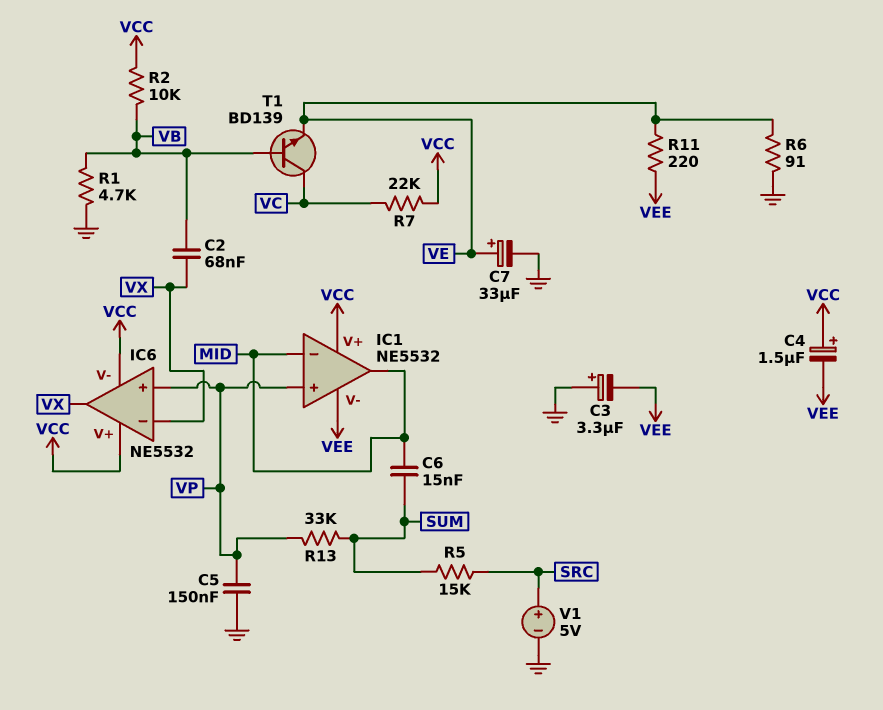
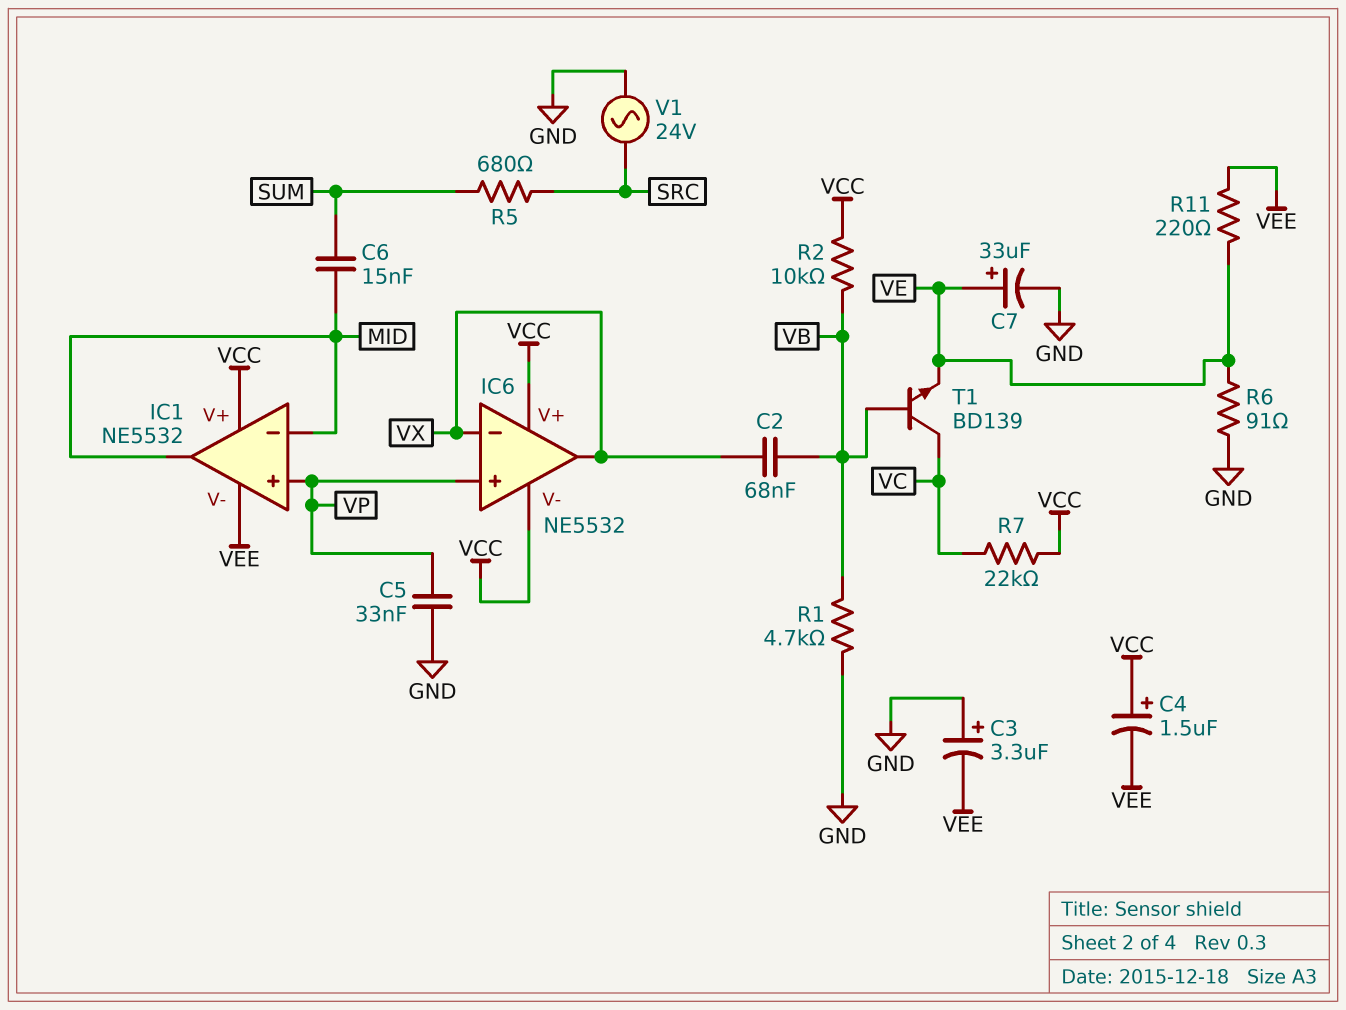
C5: 150nF (GND, VP) -> 33nF (GND, VP)
R5: 15k (SRC, SUM) -> 680 (SRC, SUM)
R13: 33k (SUM, VP) -> none
V1: 5V (plus SRC, minus GND) -> AC 24V (GND, SRC)

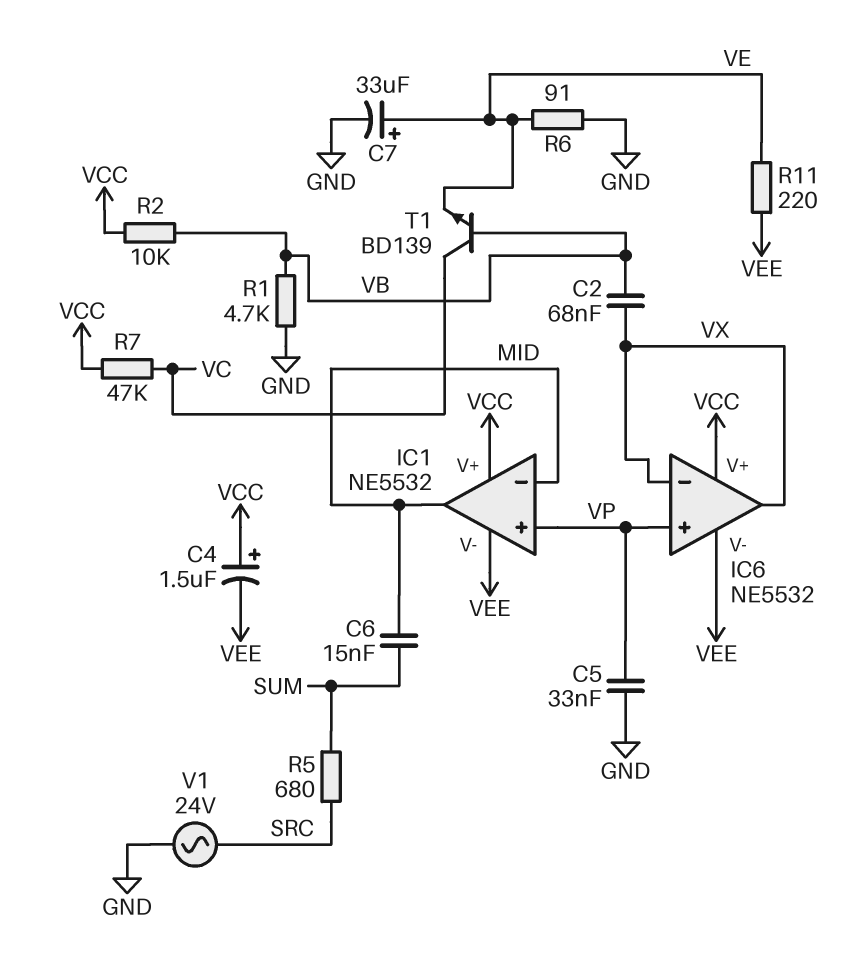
C3: 3.3uF (plus GND, minus VEE) -> none
IC6 pin V-: VCC -> VEE
R7: 22k (VC, VCC) -> 47k (VC, VCC)

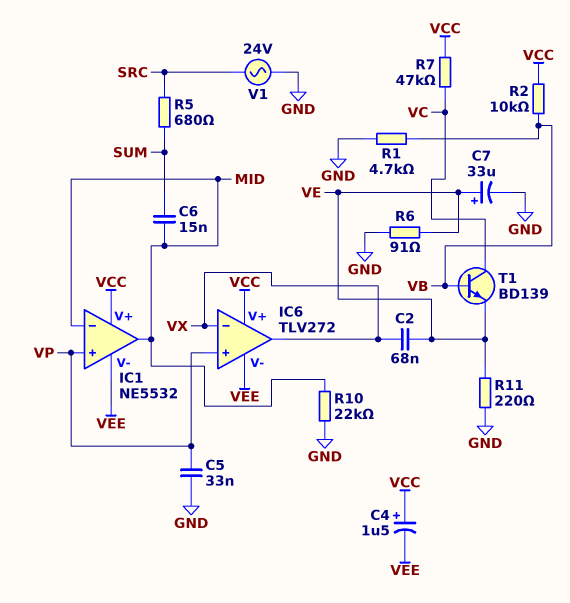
C2: 68nF (VB, VX) -> 68nF (VE, VX)
IC6: NE5532 -> TLV272
R10: none -> 22k (GND, MID)
R11: 220 (VE, VEE) -> 220 (GND, VE)

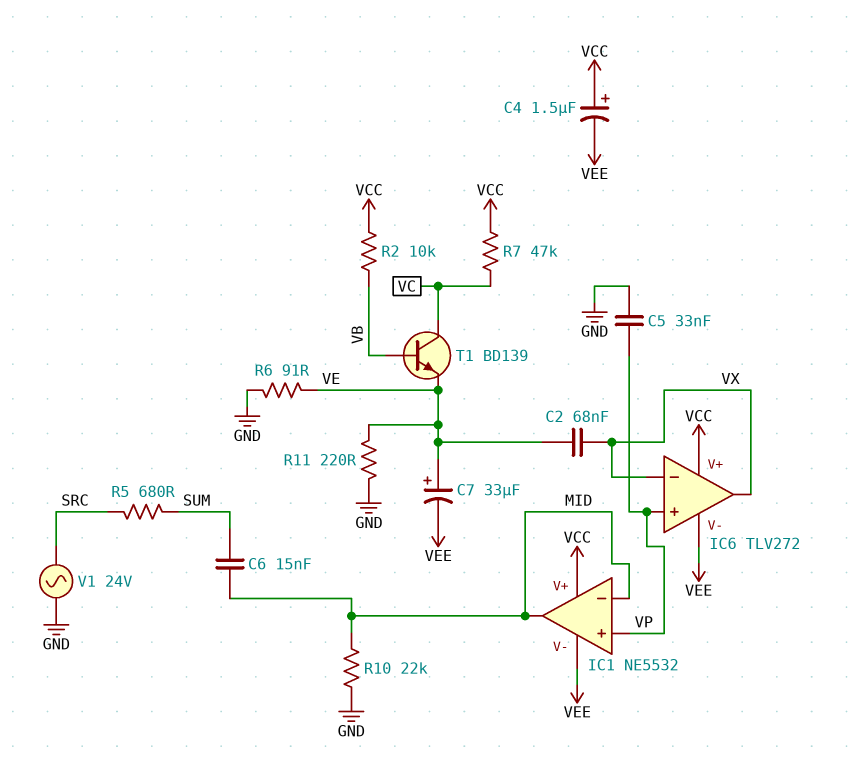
C7: 33uF (plus VE, minus GND) -> 33uF (plus VE, minus VEE)
R1: 4.7k (GND, VB) -> none

